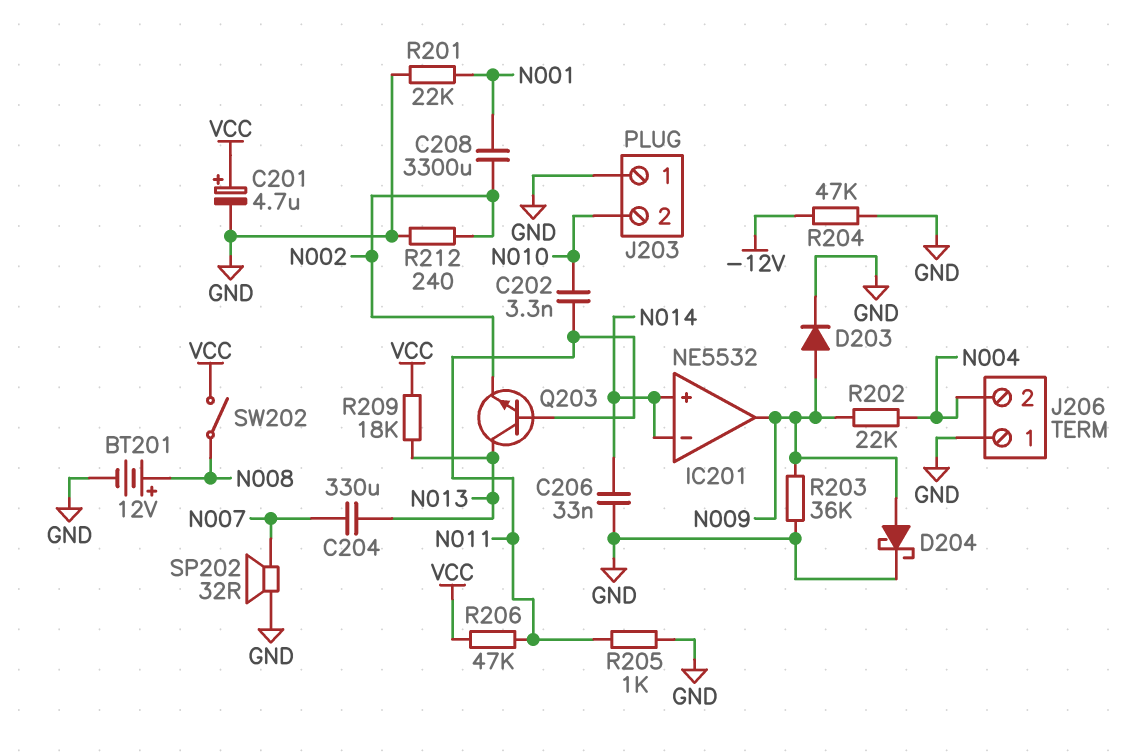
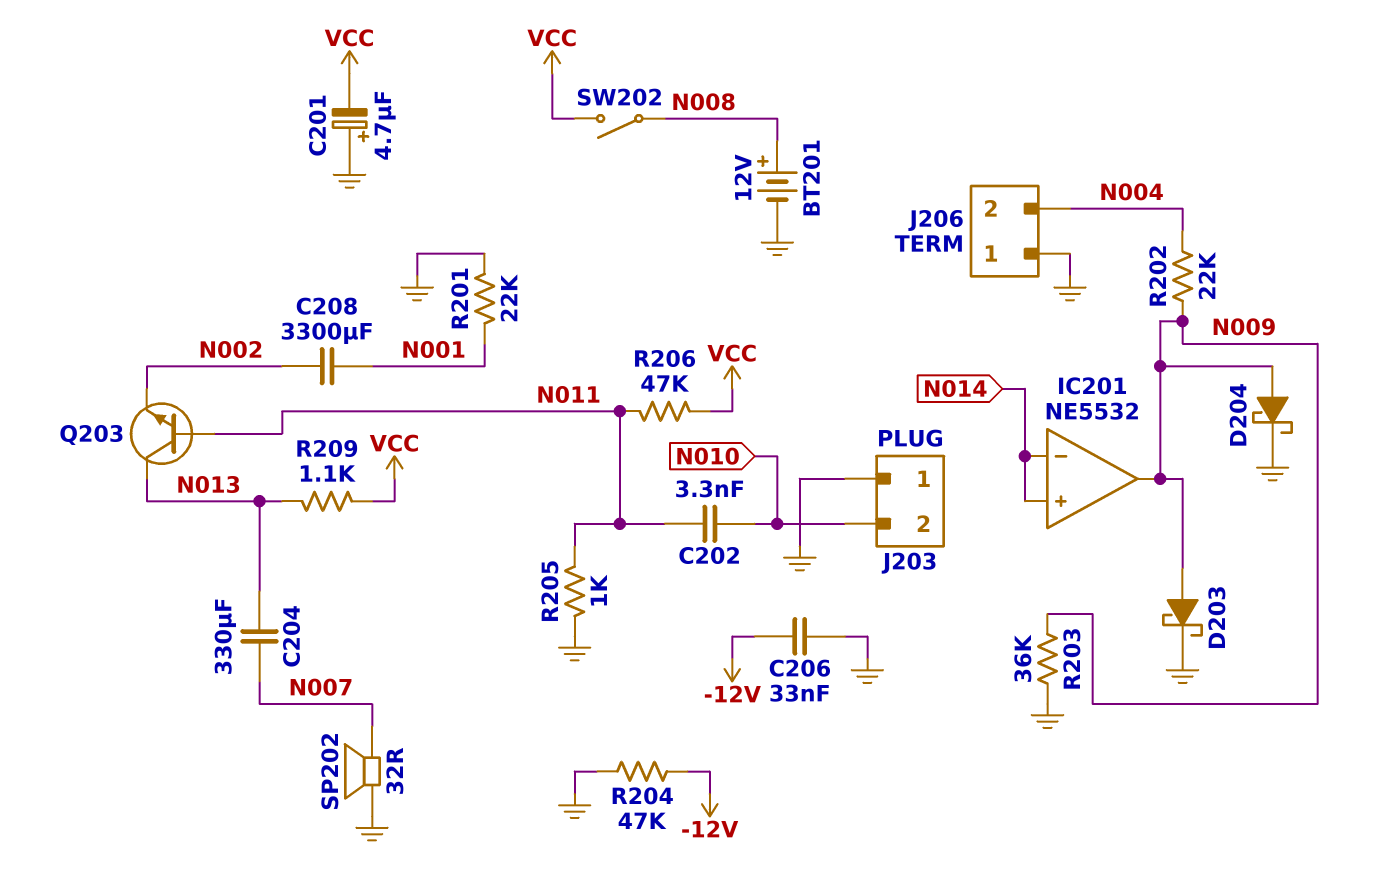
C201: 4.7uF (plus VCC, minus GND) -> 4.7uF (plus GND, minus VCC)
C206: 33nF (GND, N014) -> 33nF (-12V, GND)
D203: diode (A N009, K GND) -> schottky (A N009, K GND)
R209: 18k (N013, VCC) -> 1.1k (N013, VCC)
R212: 240 (GND, N002) -> none

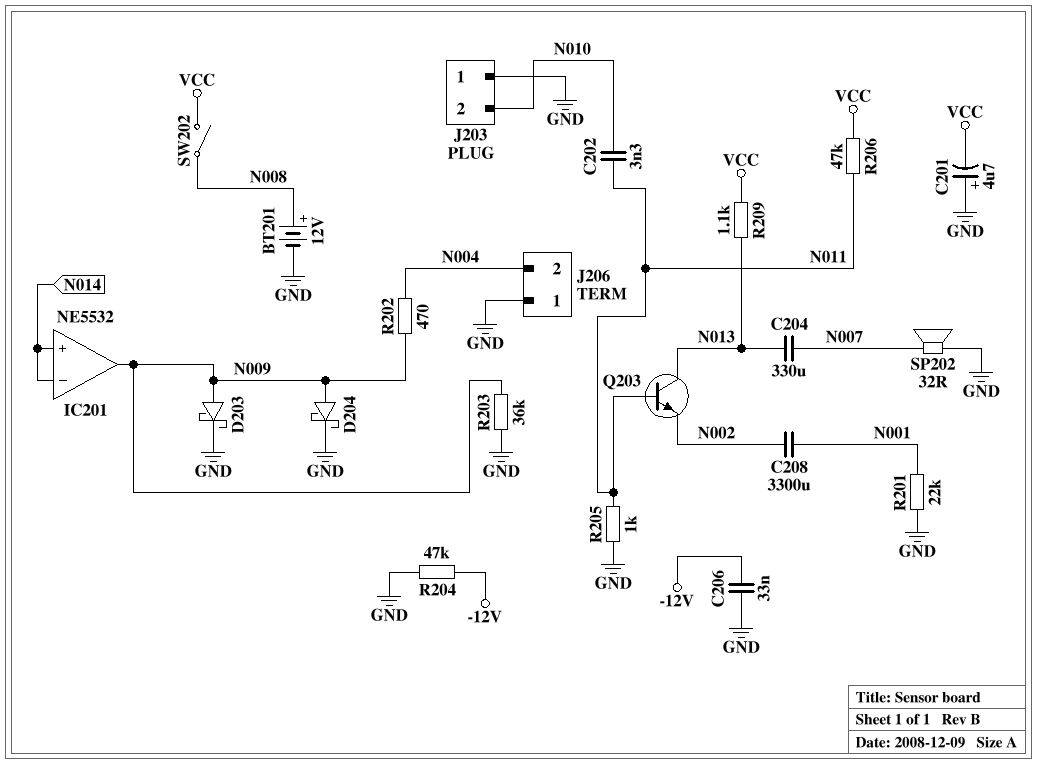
R202: 22k (N004, N009) -> 470 (N004, N009)

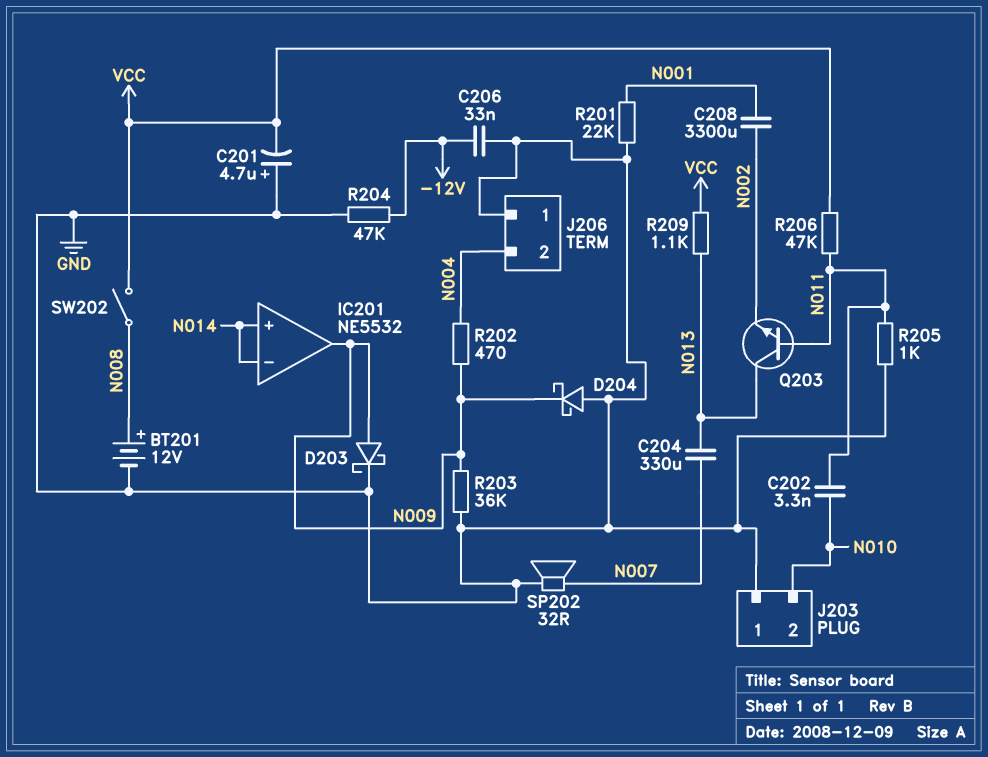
D204: schottky (A N009, K GND) -> schottky (A GND, K N009)

